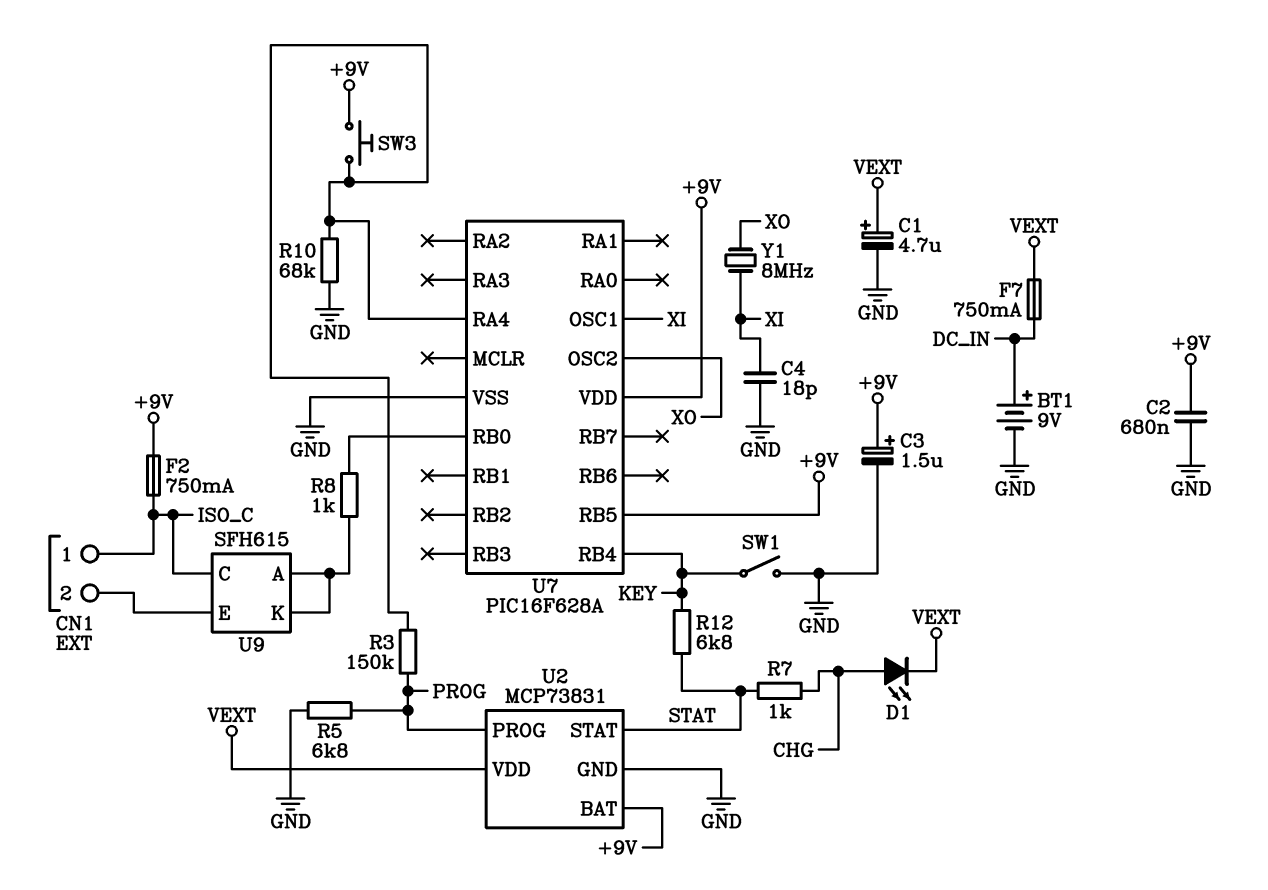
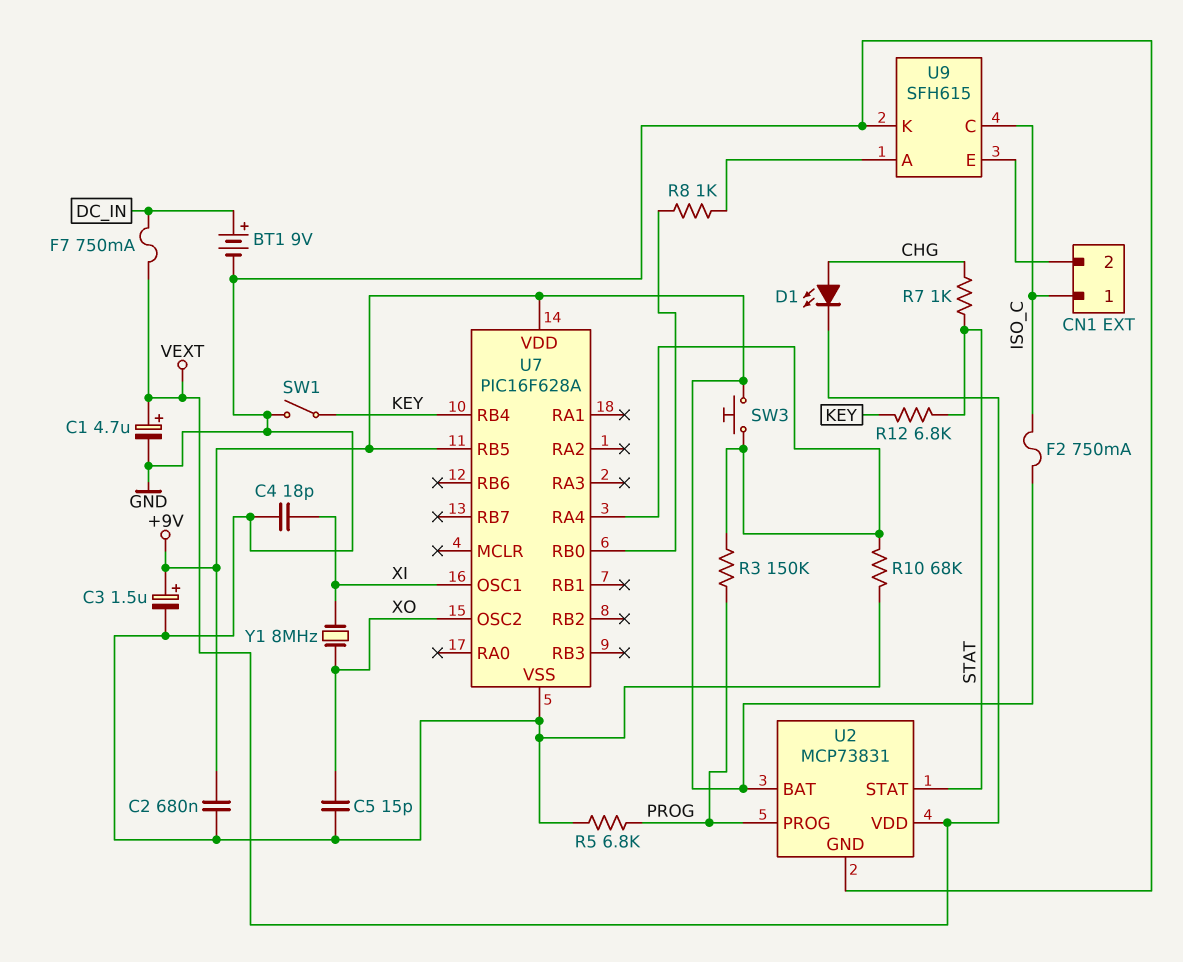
C5: none -> 15pF (GND, XO)
U9 pin K: U9/A -> GND

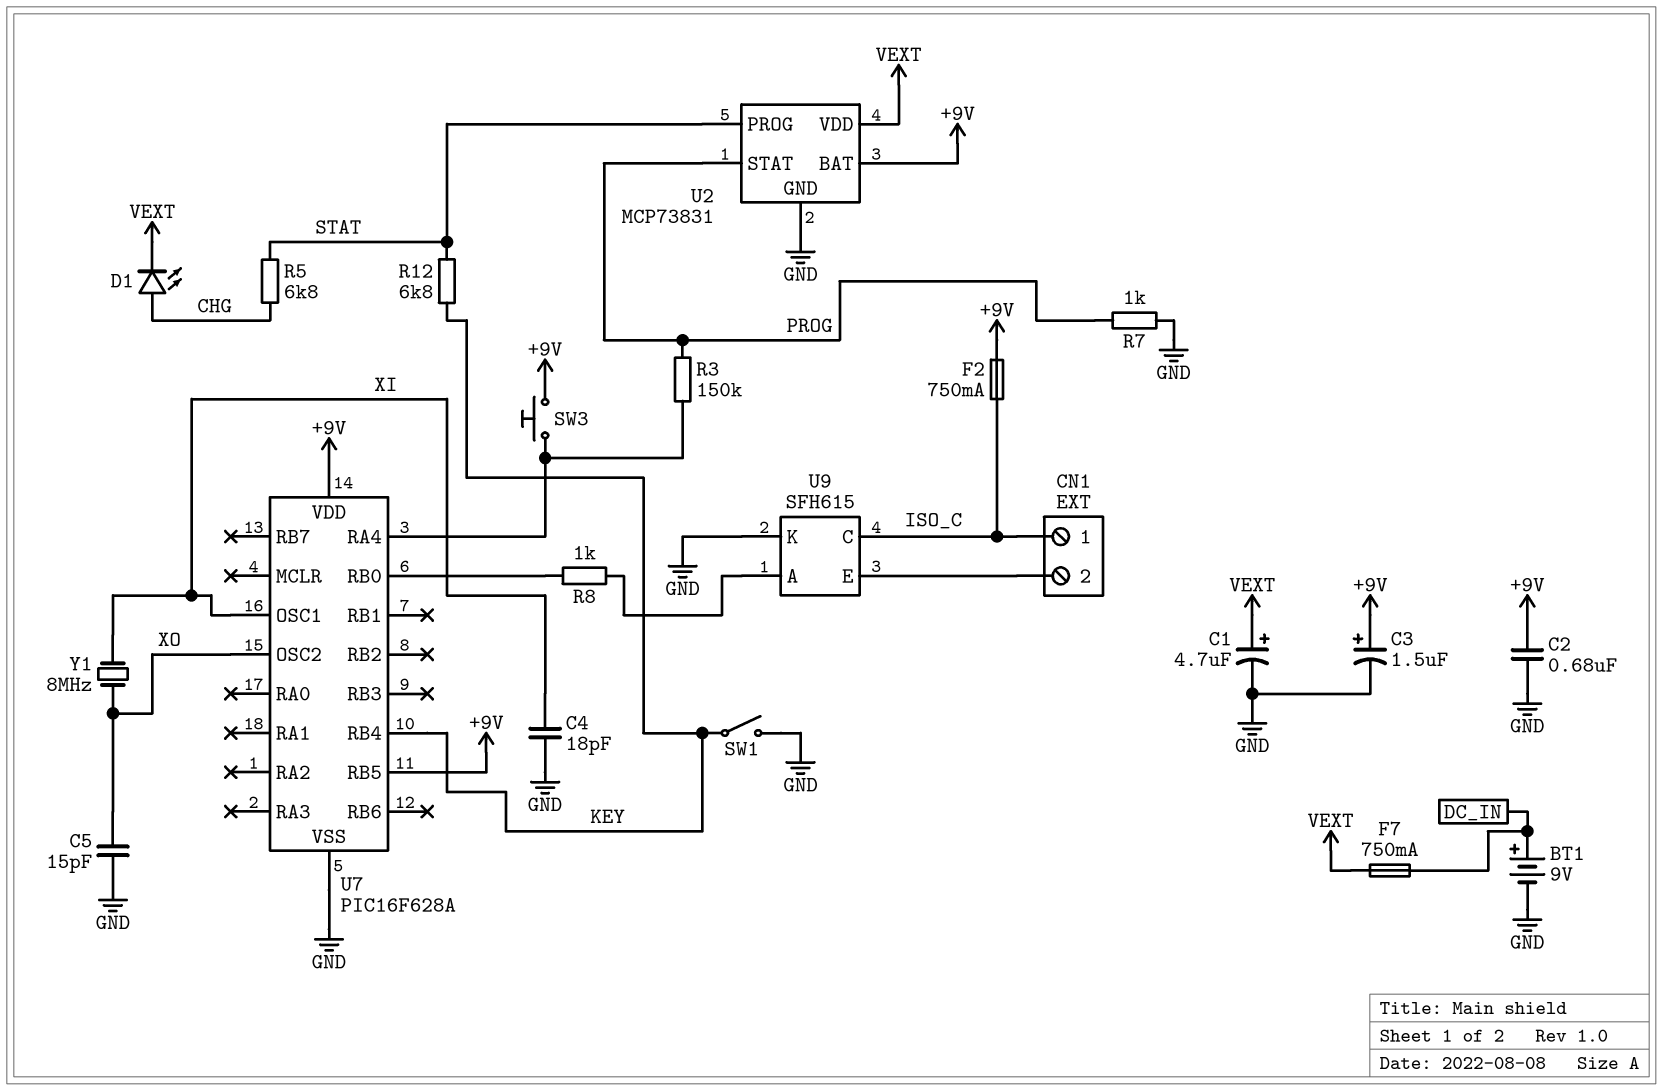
R5: 6.8k (GND, PROG) -> 6.8k (CHG, STAT)
R7: 1k (CHG, STAT) -> 1k (GND, PROG)
R10: 68k (GND, U7/RA4) -> none
U2 pin PROG: PROG -> STAT
U2 pin STAT: STAT -> PROG

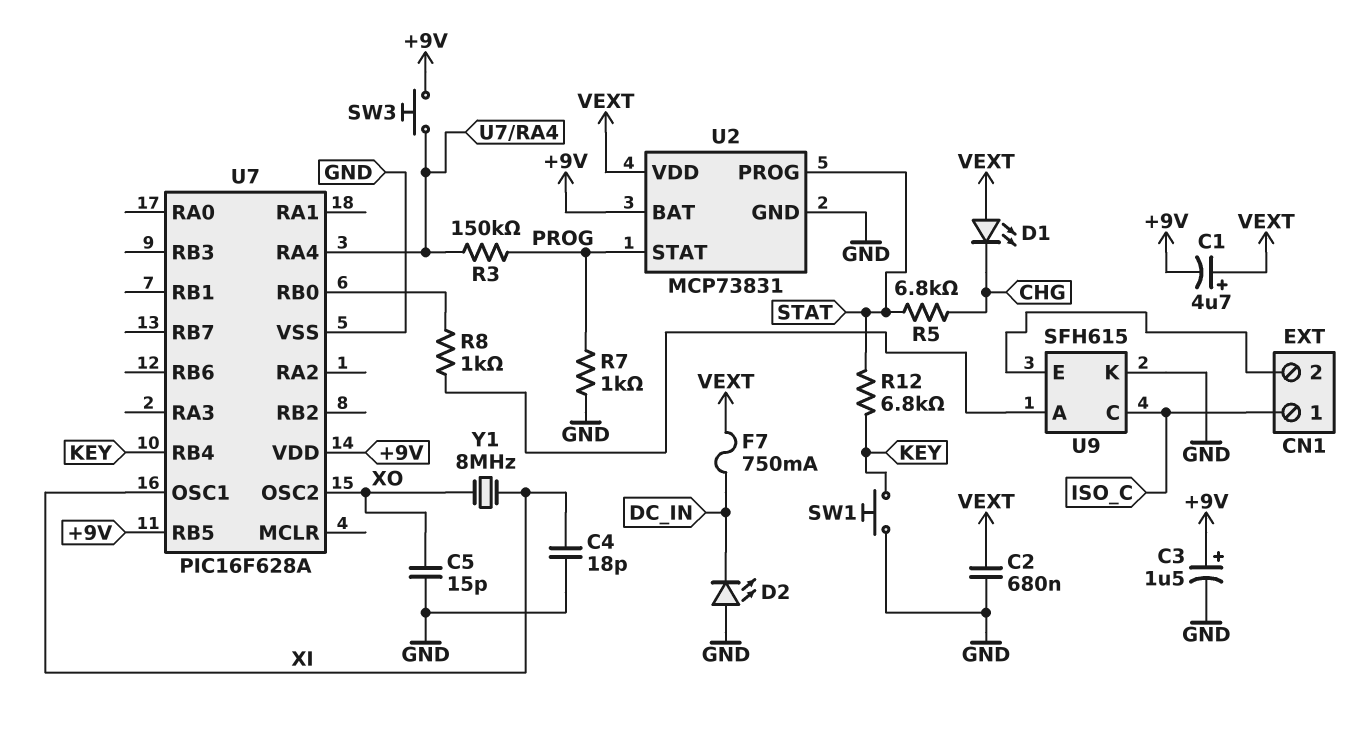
BT1: 9V (plus DC_IN, minus GND) -> none
C1: 4.7uF (plus VEXT, minus GND) -> 4.7uF (plus VEXT, minus +9V)
C2: 680nF (+9V, GND) -> 680nF (GND, VEXT)
D1: LED (A CHG, K VEXT) -> LED (A VEXT, K CHG)
D2: none -> LED (A GND, K DC_IN)
F2: 750mA (+9V, ISO_C) -> none
SW1: switch (GND, KEY) -> button (GND, KEY)

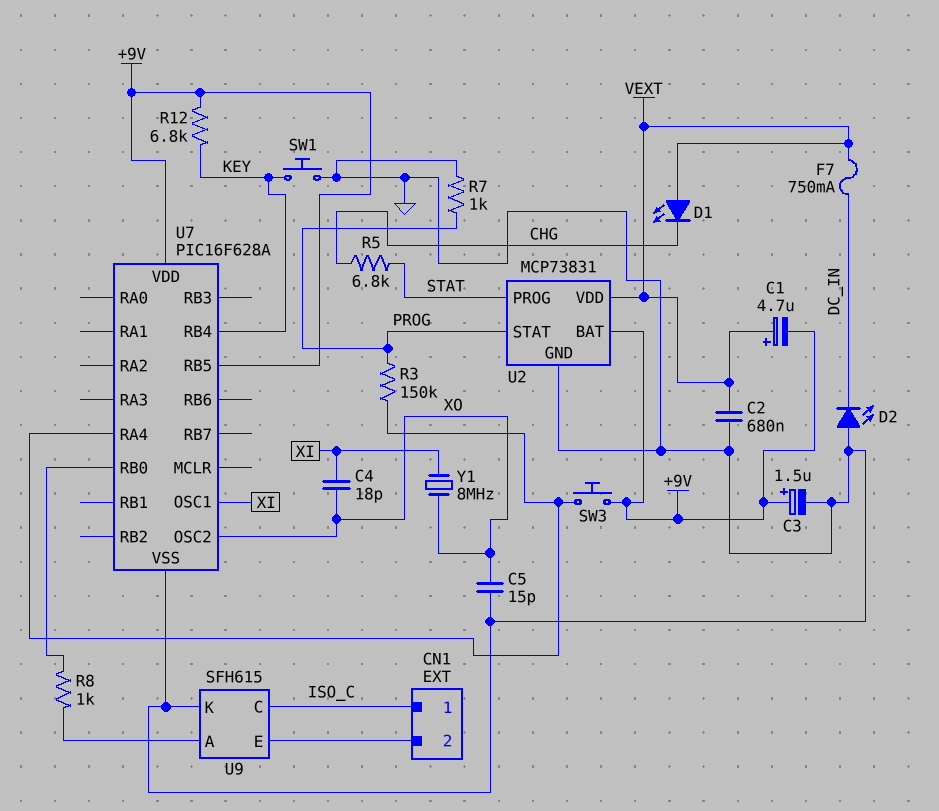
C4: 18pF (GND, XI) -> 18pF (XI, XO)
R12: 6.8k (KEY, STAT) -> 6.8k (+9V, KEY)

